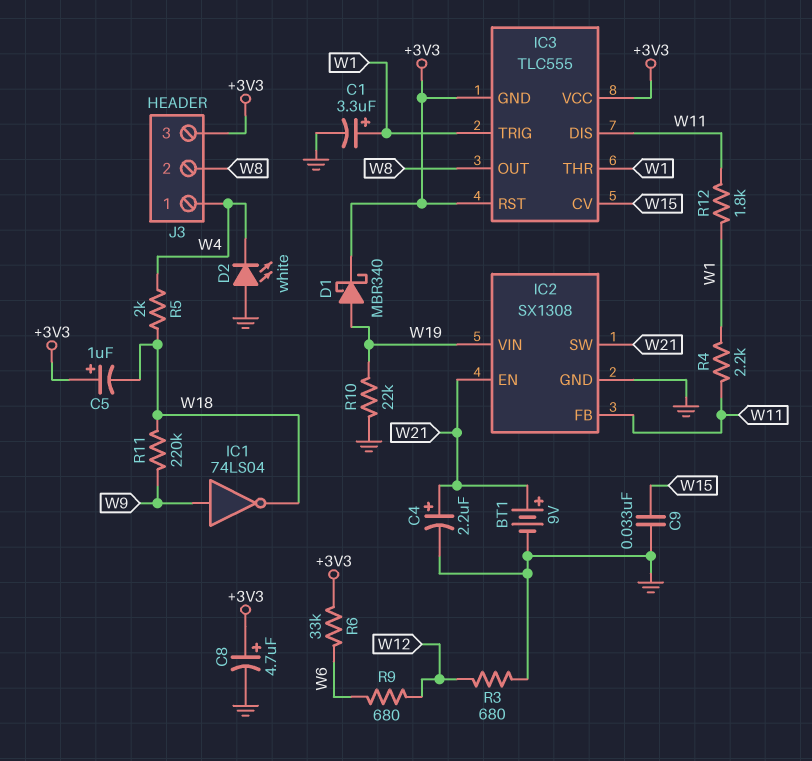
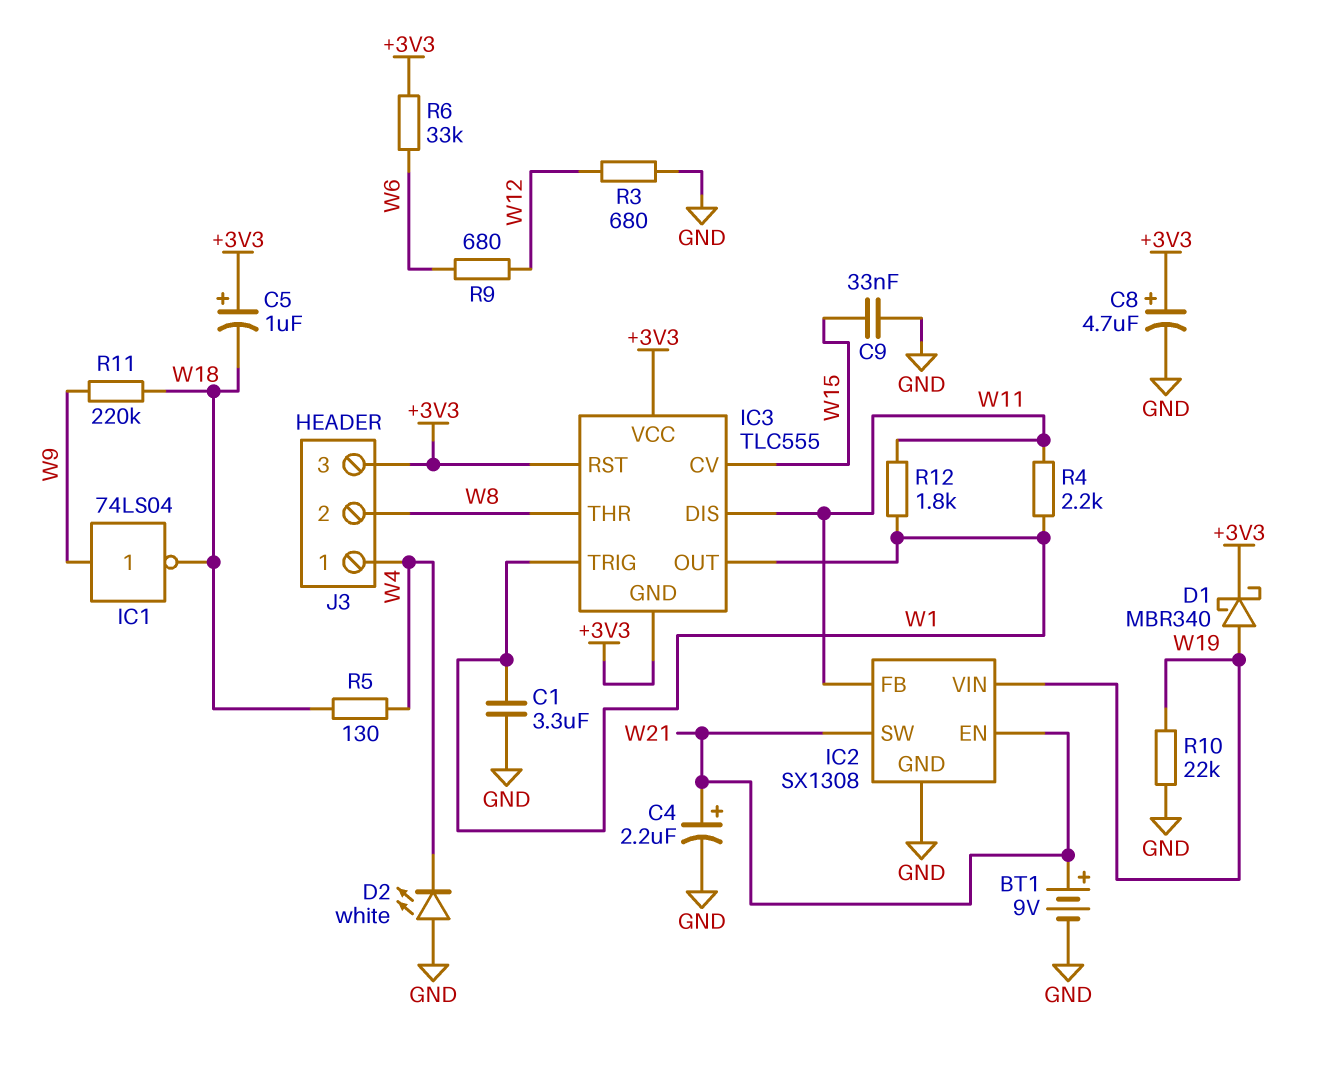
C1: 3.3uF (plus W1, minus GND) -> 3.3uF (GND, W1)
IC3 pin OUT: W8 -> W1
IC3 pin THR: W1 -> W8
R5: 2k (W4, W18) -> 130 (W4, W18)

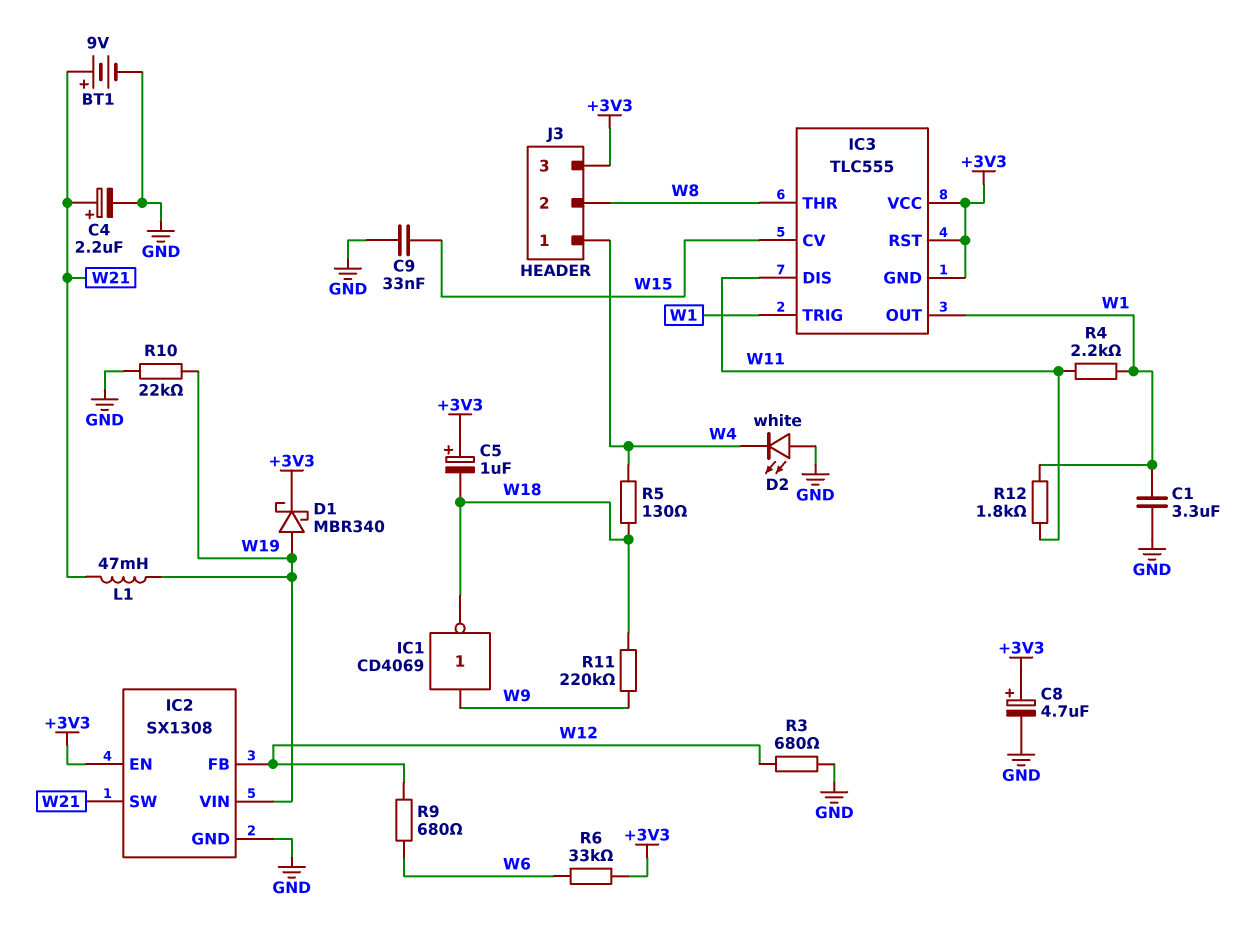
IC1: NOT 74LS04 (in W9, out W18) -> NOT CD4069 (in W9, out W18)
IC2 pin EN: W21 -> +3V3
IC2 pin FB: W11 -> W12
L1: none -> 47mH (W19, W21)

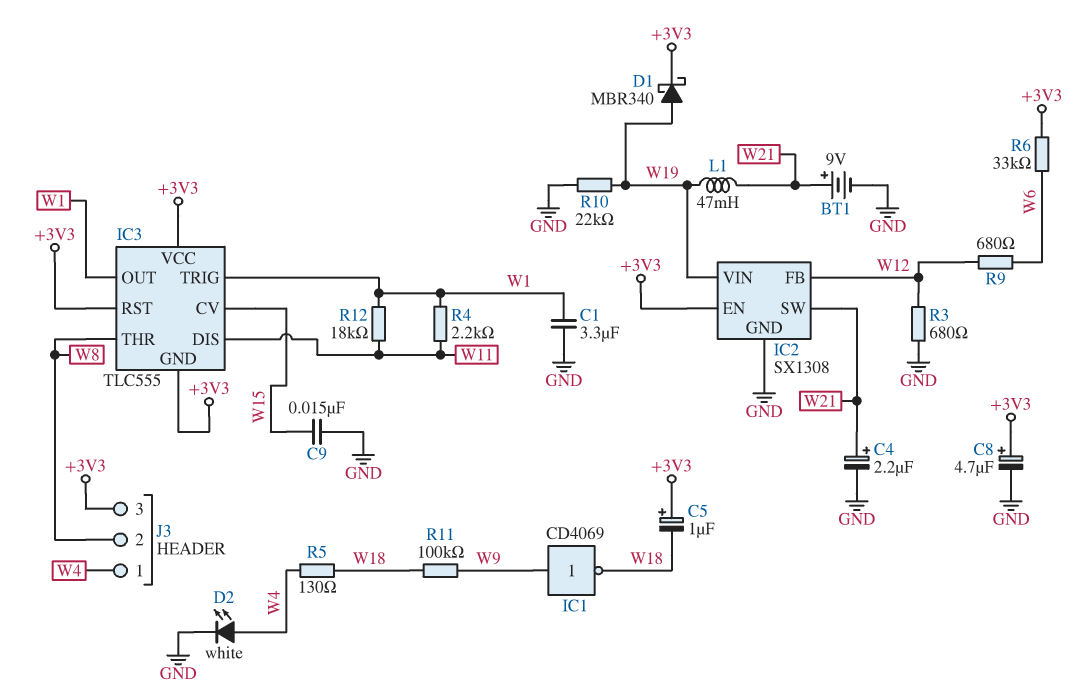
C9: 33nF (GND, W15) -> 15nF (GND, W15)
D2: LED white (A GND, K W4) -> LED white (A W4, K GND)
R11: 220k (W9, W18) -> 100k (W9, W18)
R12: 1.8k (W1, W11) -> 18k (W1, W11)

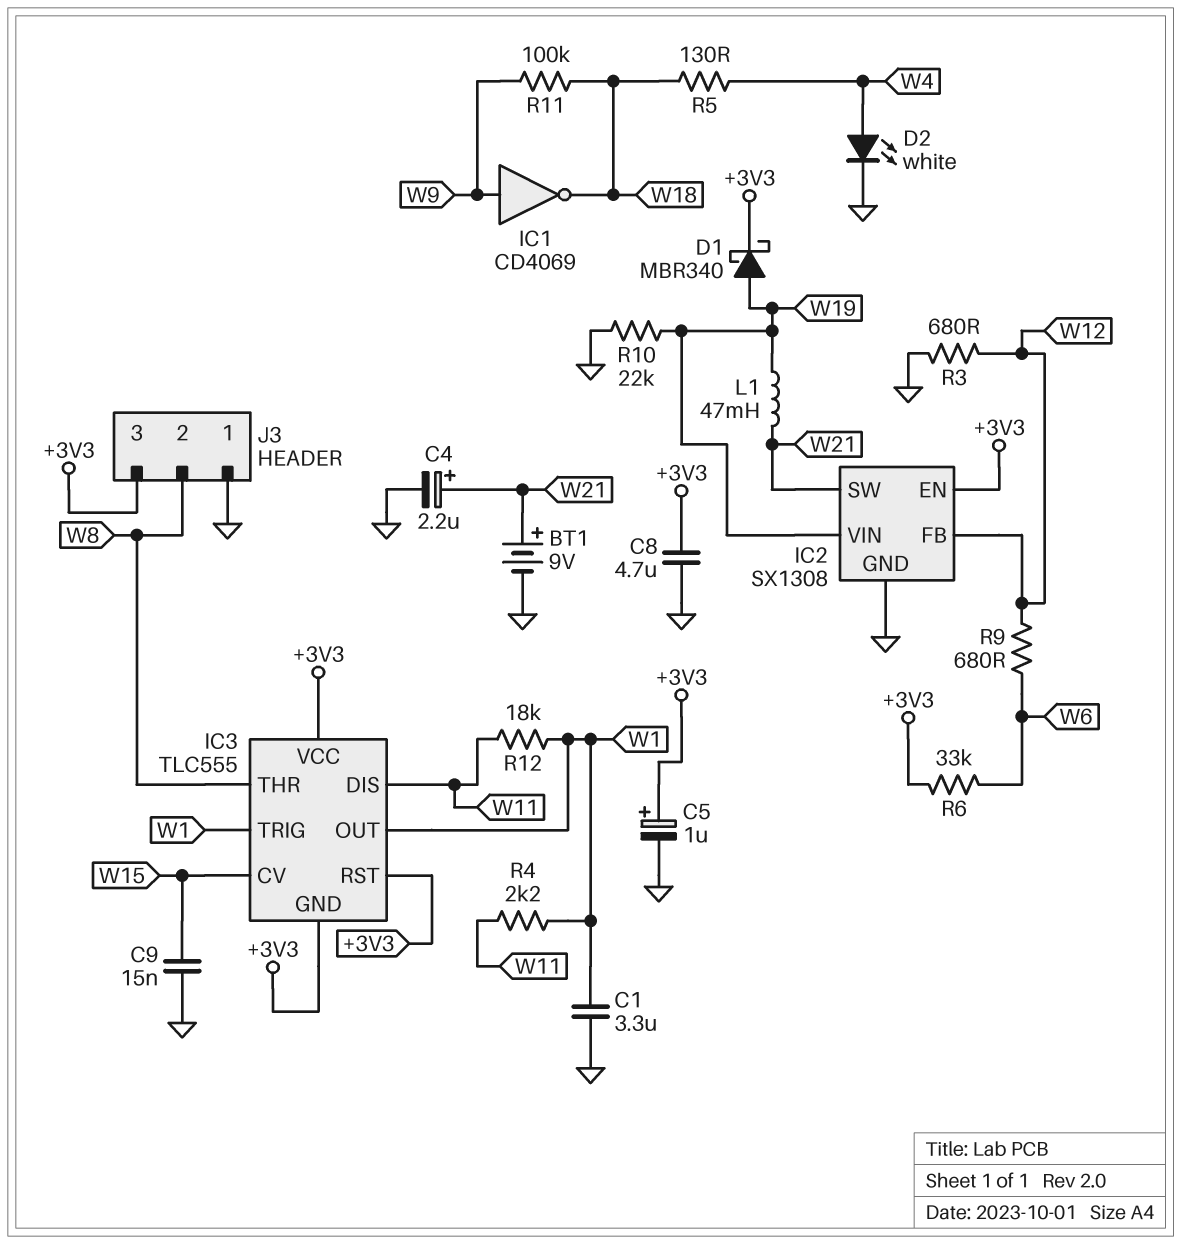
C5: 1uF (plus +3V3, minus W18) -> 1uF (plus +3V3, minus GND)
C8: 4.7uF (plus +3V3, minus GND) -> 4.7uF (+3V3, GND)
J3 pin 1: W4 -> GND

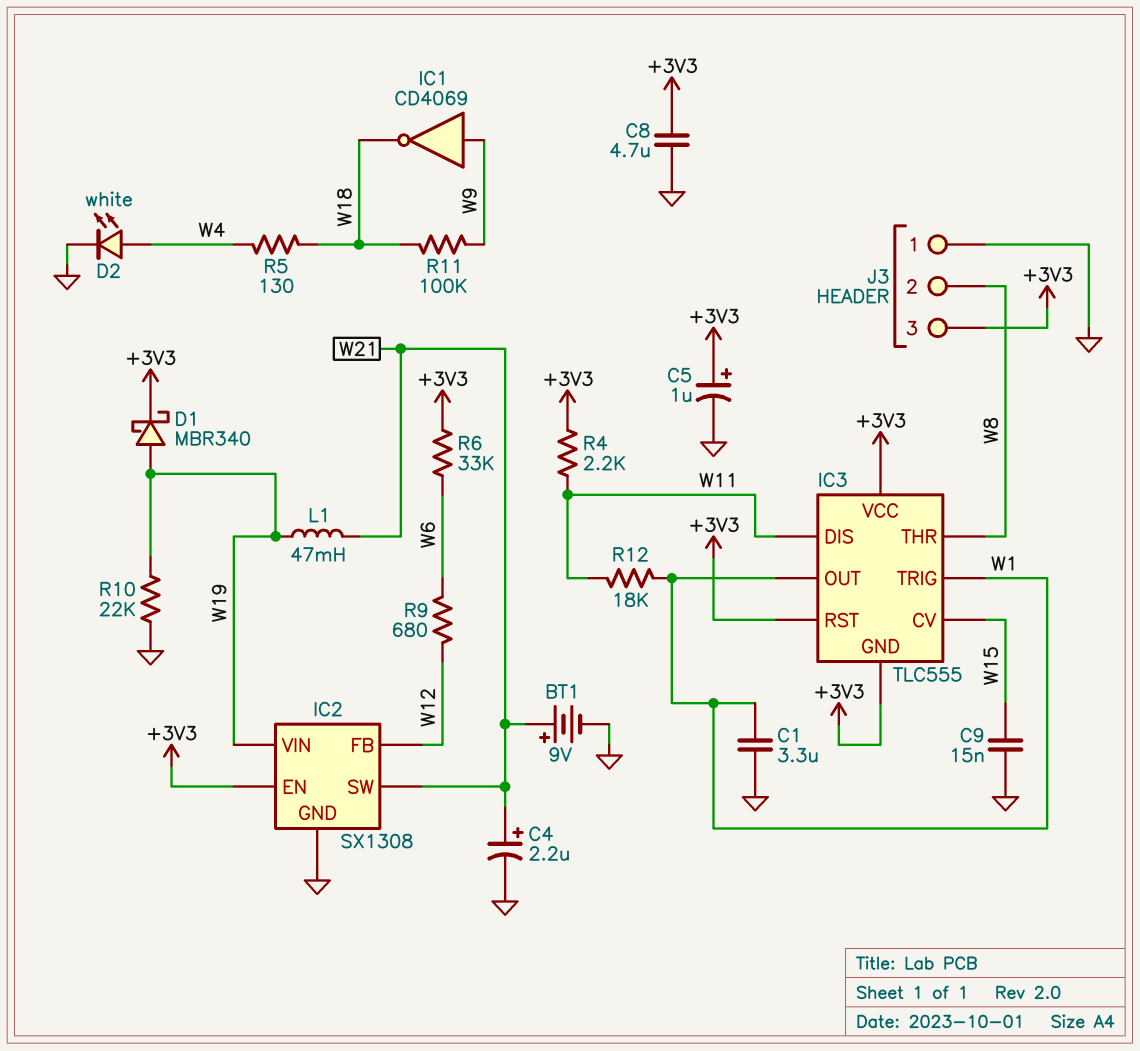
R3: 680 (GND, W12) -> none
R4: 2.2k (W1, W11) -> 2.2k (+3V3, W11)

